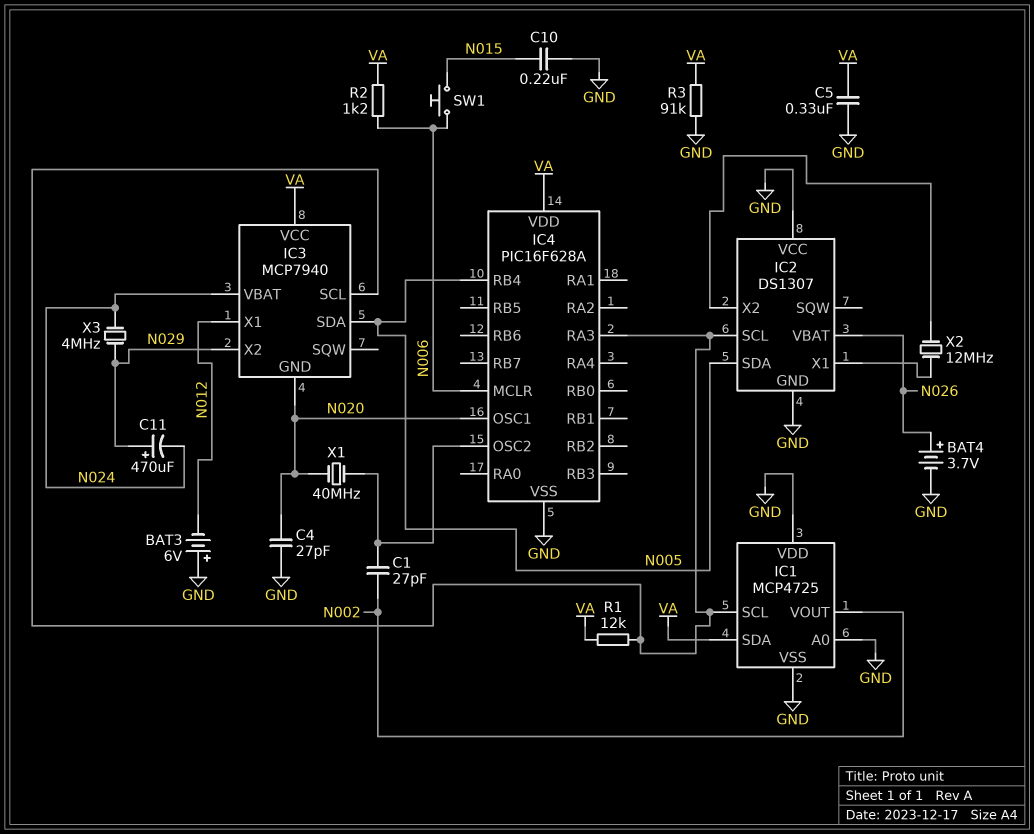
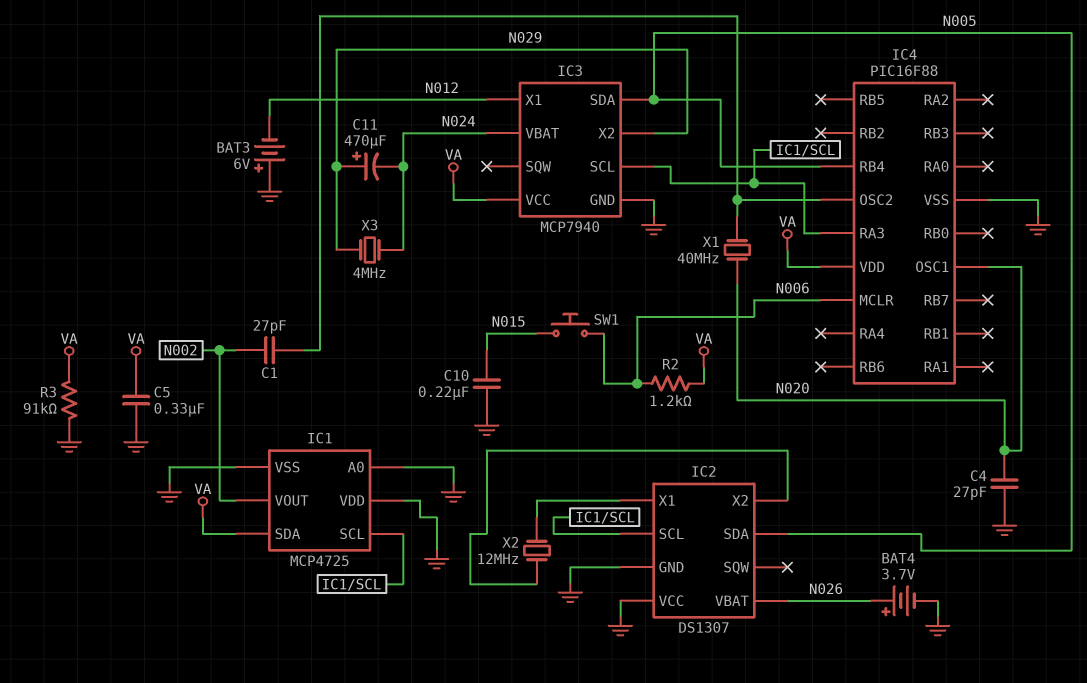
IC3 pin GND: N020 -> GND
IC4: PIC16F628A -> PIC16F88
R1: 12k (IC1/SCL, VA) -> none

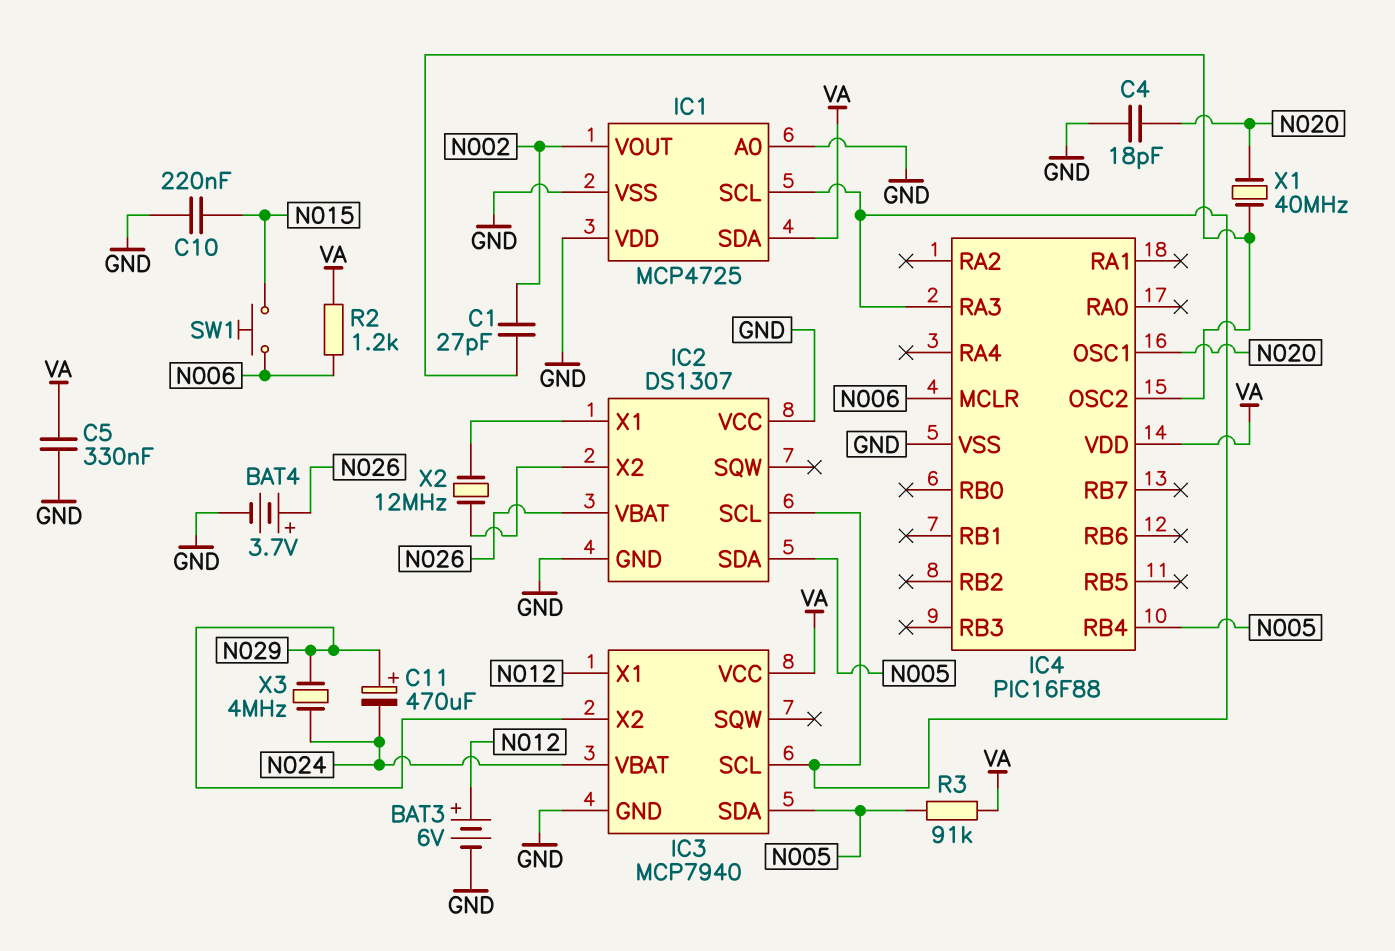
BAT3: 6V (plus GND, minus N012) -> 6V (plus N012, minus GND)
C4: 27pF (GND, N020) -> 18pF (GND, N020)
R3: 91k (GND, VA) -> 91k (N005, VA)

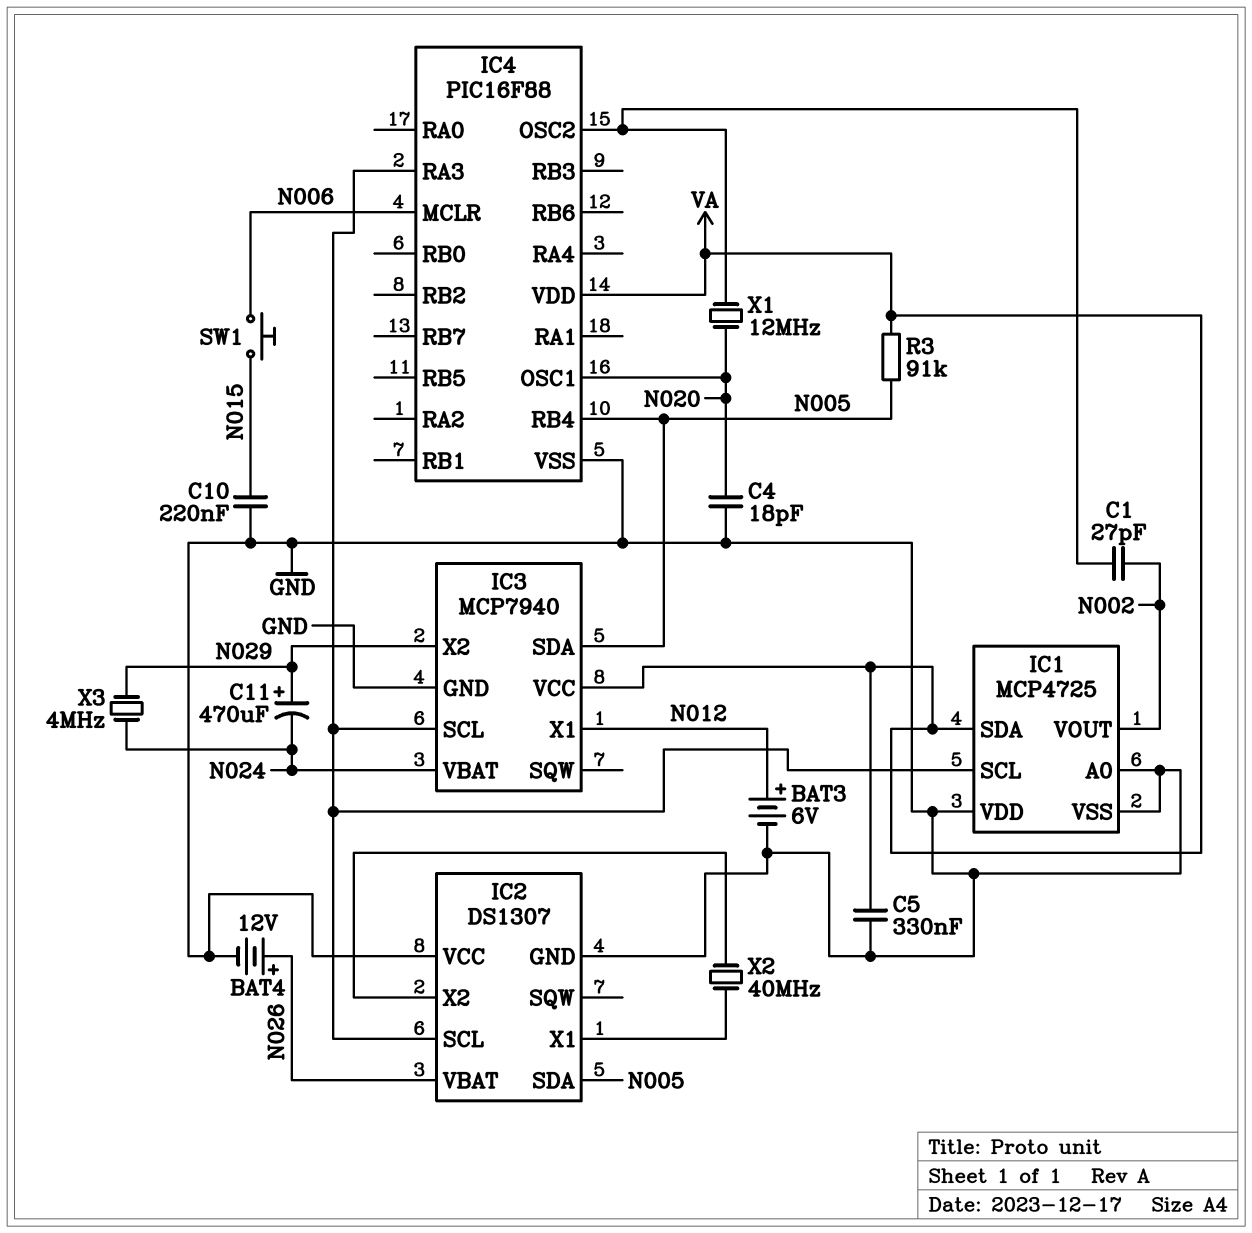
BAT4: 3.7V (plus N026, minus GND) -> 12V (plus N026, minus GND)
R2: 1.2k (N006, VA) -> none
X1: 40MHz (IC4/OSC2, N020) -> 12MHz (IC4/OSC2, N020)
X2: 12MHz (IC2/X1, IC2/X2) -> 40MHz (IC2/X1, IC2/X2)

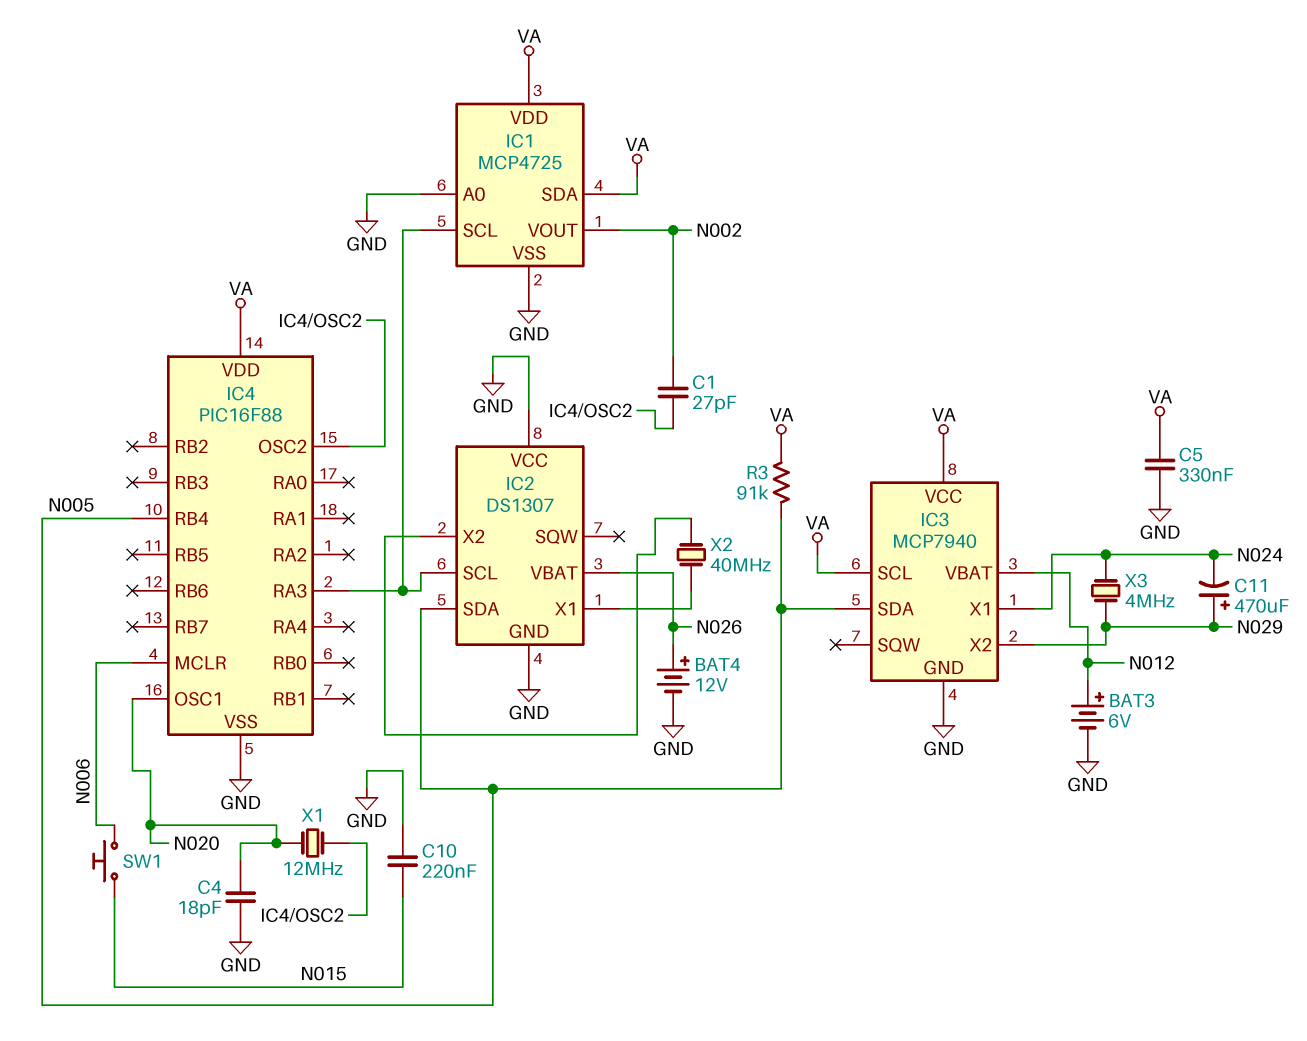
IC1 pin VDD: GND -> VA
IC3 pin SCL: IC1/SCL -> VA
IC3 pin VBAT: N024 -> N012
IC3 pin X1: N012 -> N024

